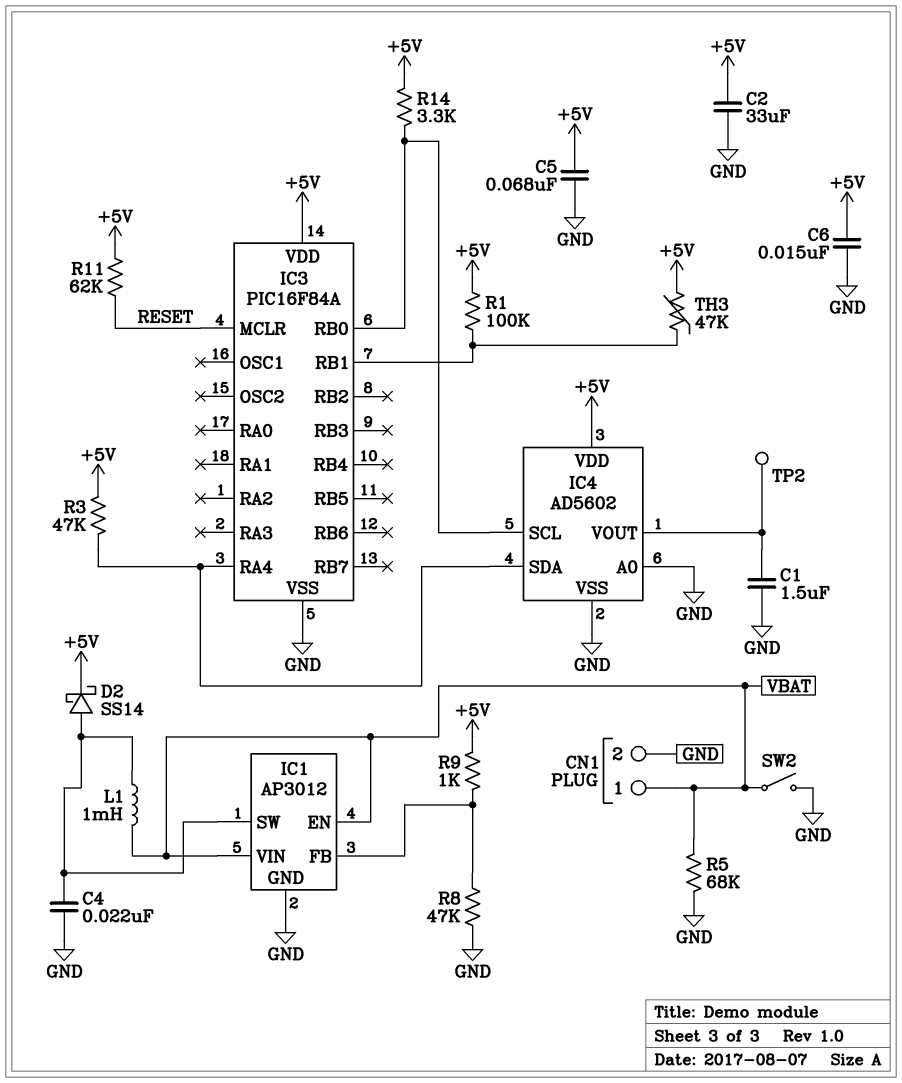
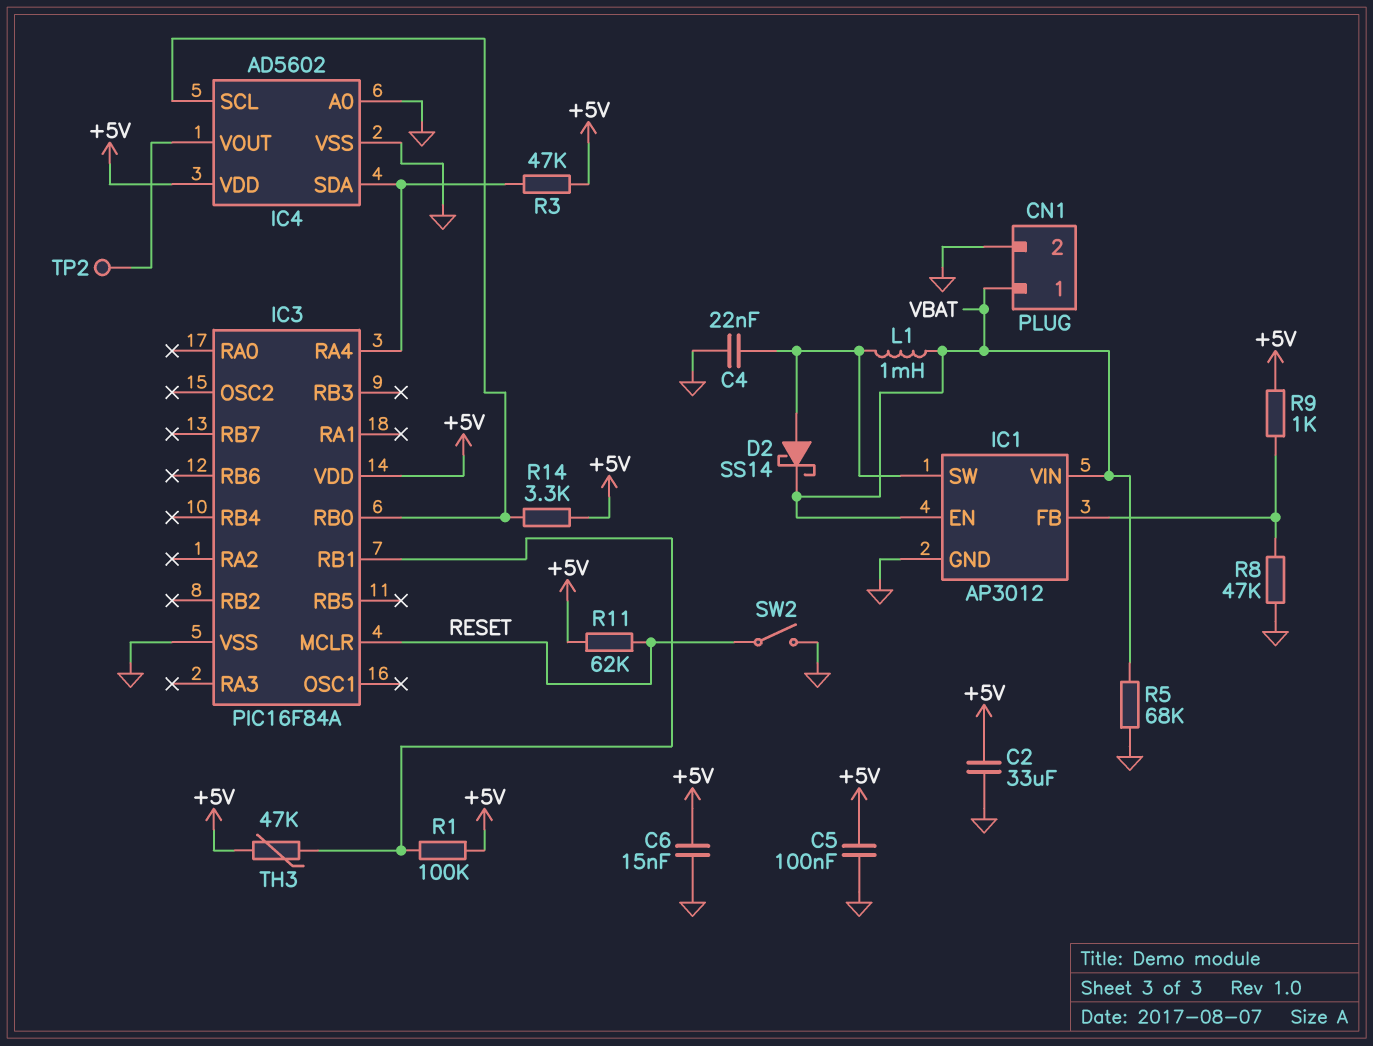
C1: 1.5uF (GND, IC4/VOUT) -> none
C5: 68nF (+5V, GND) -> 100nF (+5V, GND)
D2: schottky SS14 (A IC1/SW, K +5V) -> schottky SS14 (A IC1/SW, K VBAT)
SW2: switch (GND, VBAT) -> switch (GND, RESET)

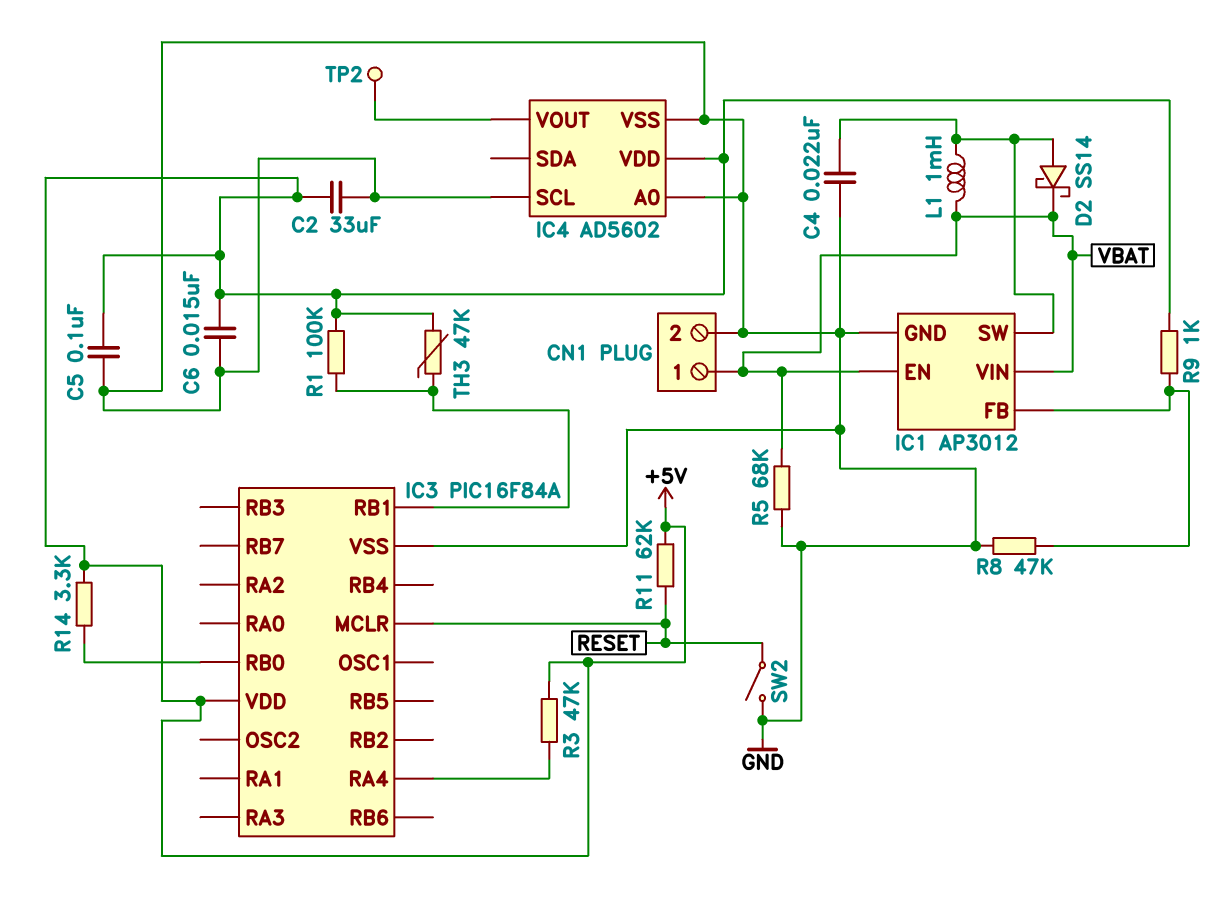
IC4 pin SCL: IC3/RB0 -> GND
IC4 pin SDA: IC3/RA4 -> none

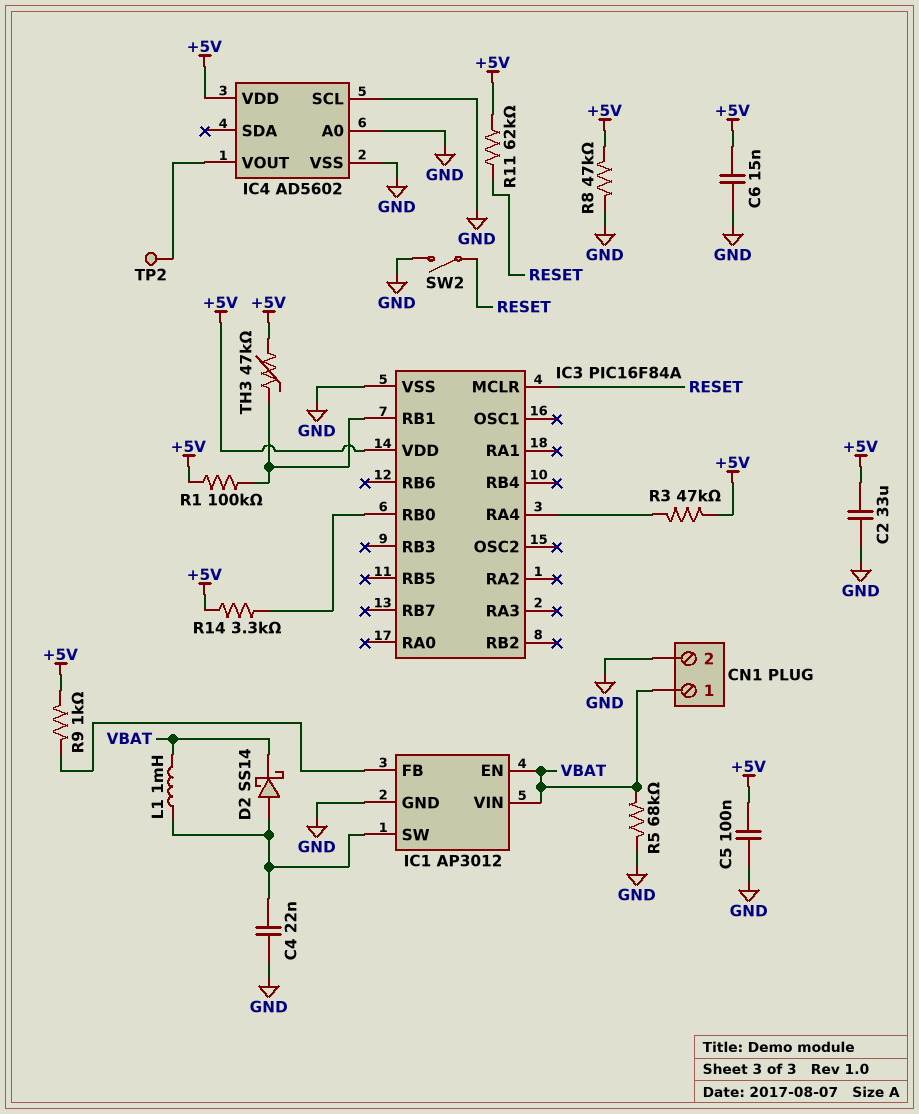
R8: 47k (GND, IC1/FB) -> 47k (+5V, GND)

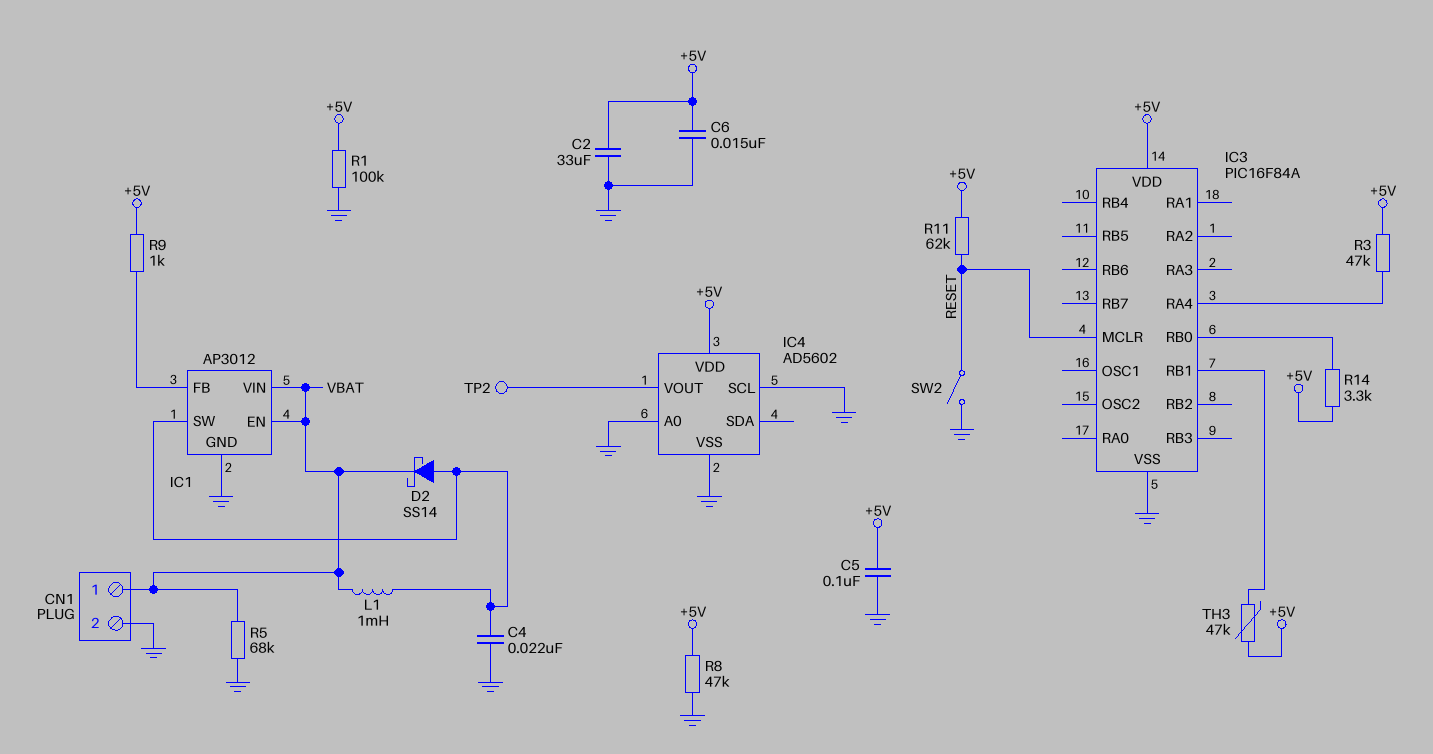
R1: 100k (+5V, IC3/RB1) -> 100k (+5V, GND)

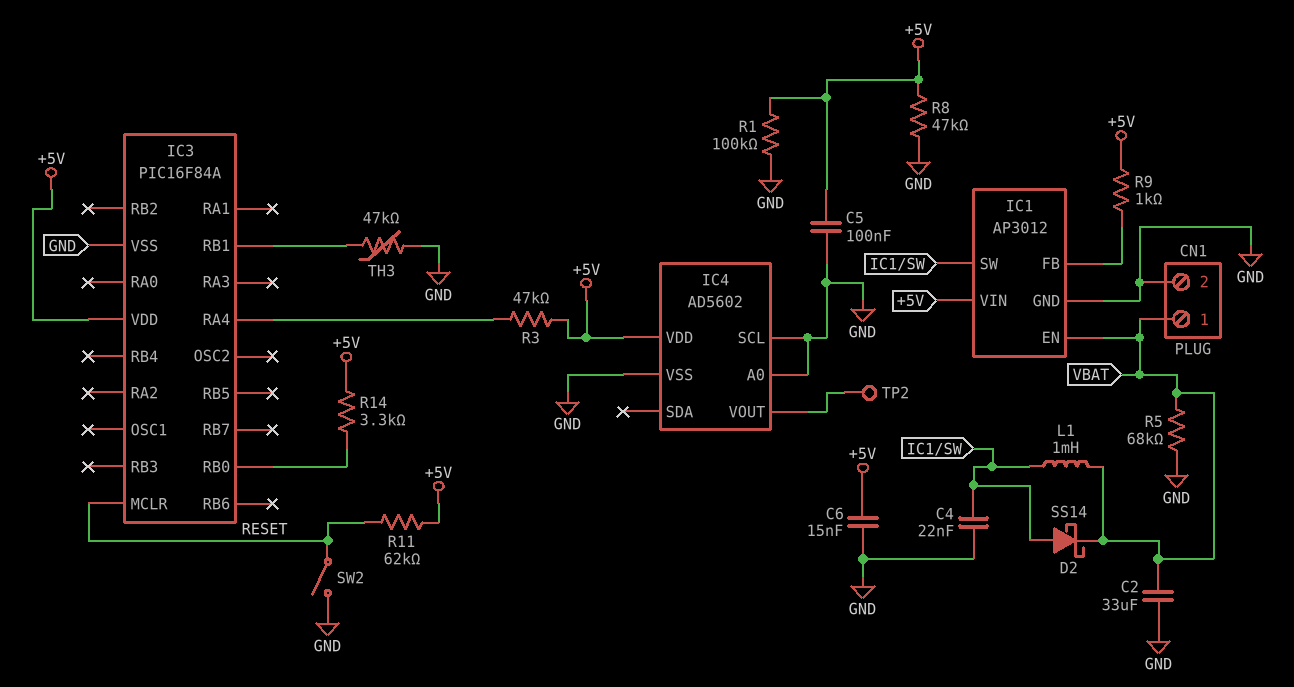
C2: 33uF (+5V, GND) -> 33uF (GND, VBAT)
IC1 pin VIN: VBAT -> +5V
TH3: 47k (+5V, IC3/RB1) -> 47k (GND, IC3/RB1)

